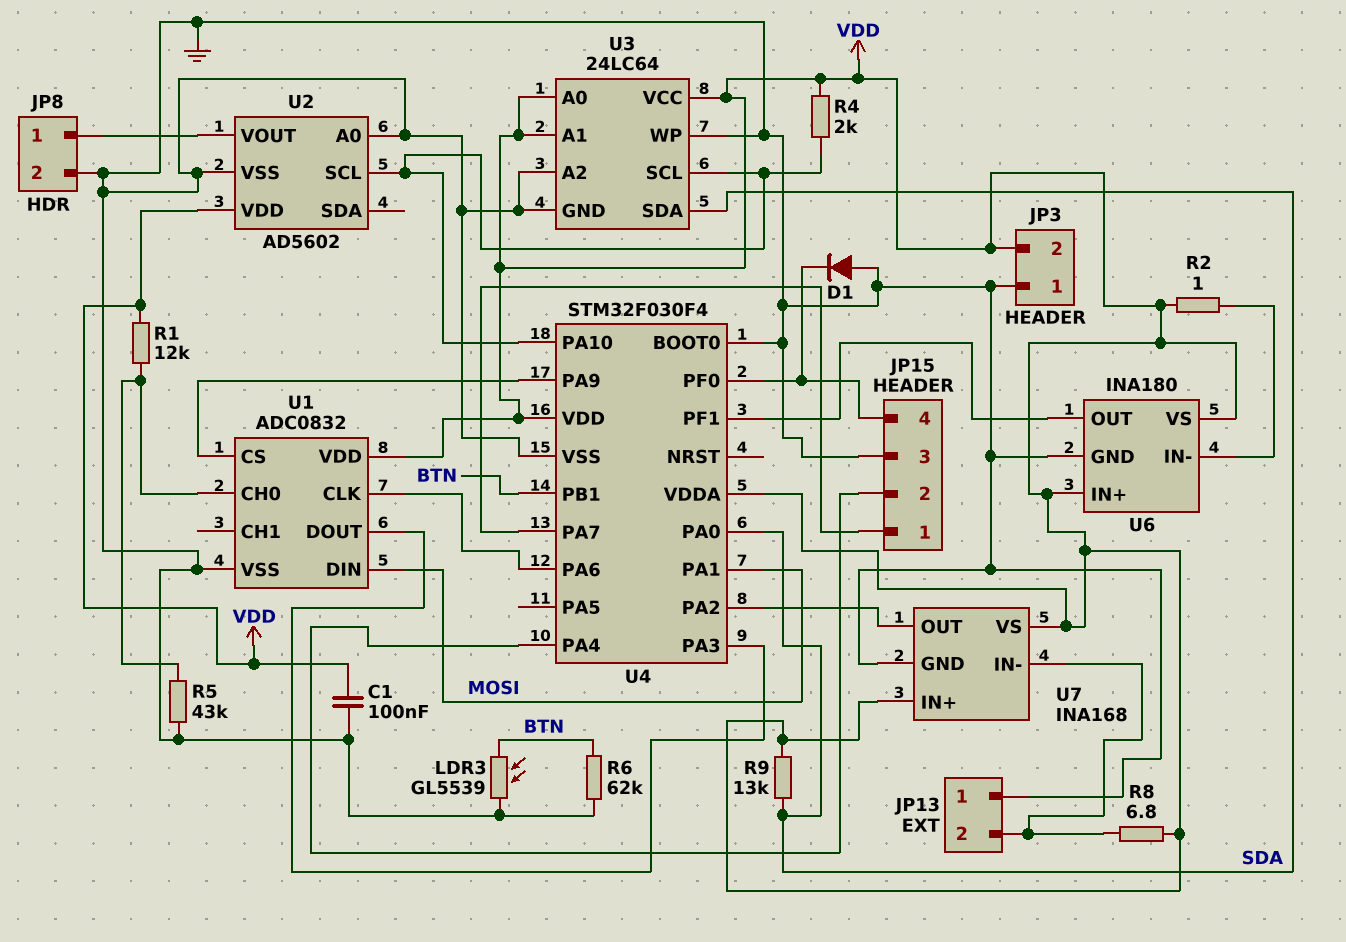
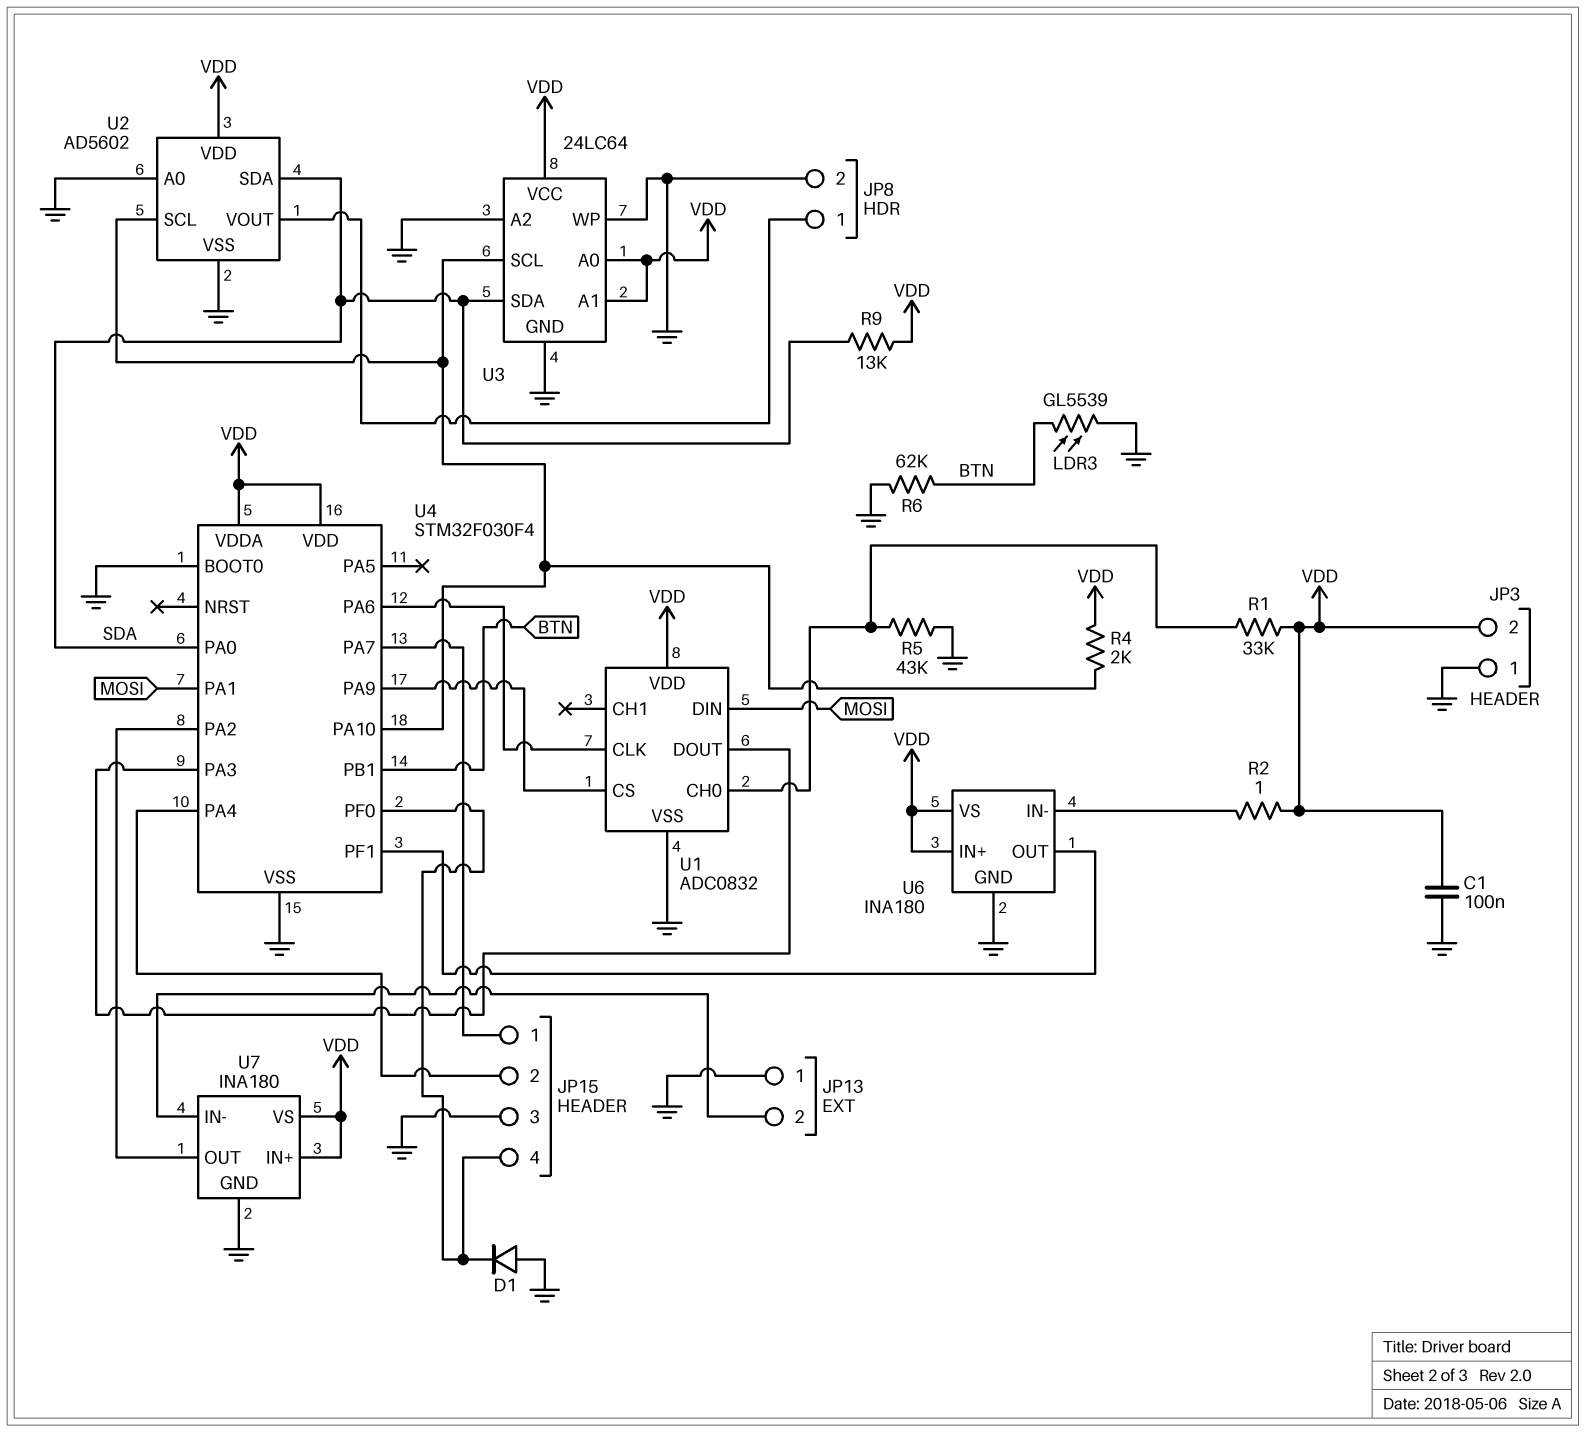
R1: 12k (U1/CH0, VDD) -> 33k (U1/CH0, VDD)
R8: 6.8 (JP13/2, VDD) -> none
U2 pin SDA: none -> SDA
U7: INA168 -> INA180

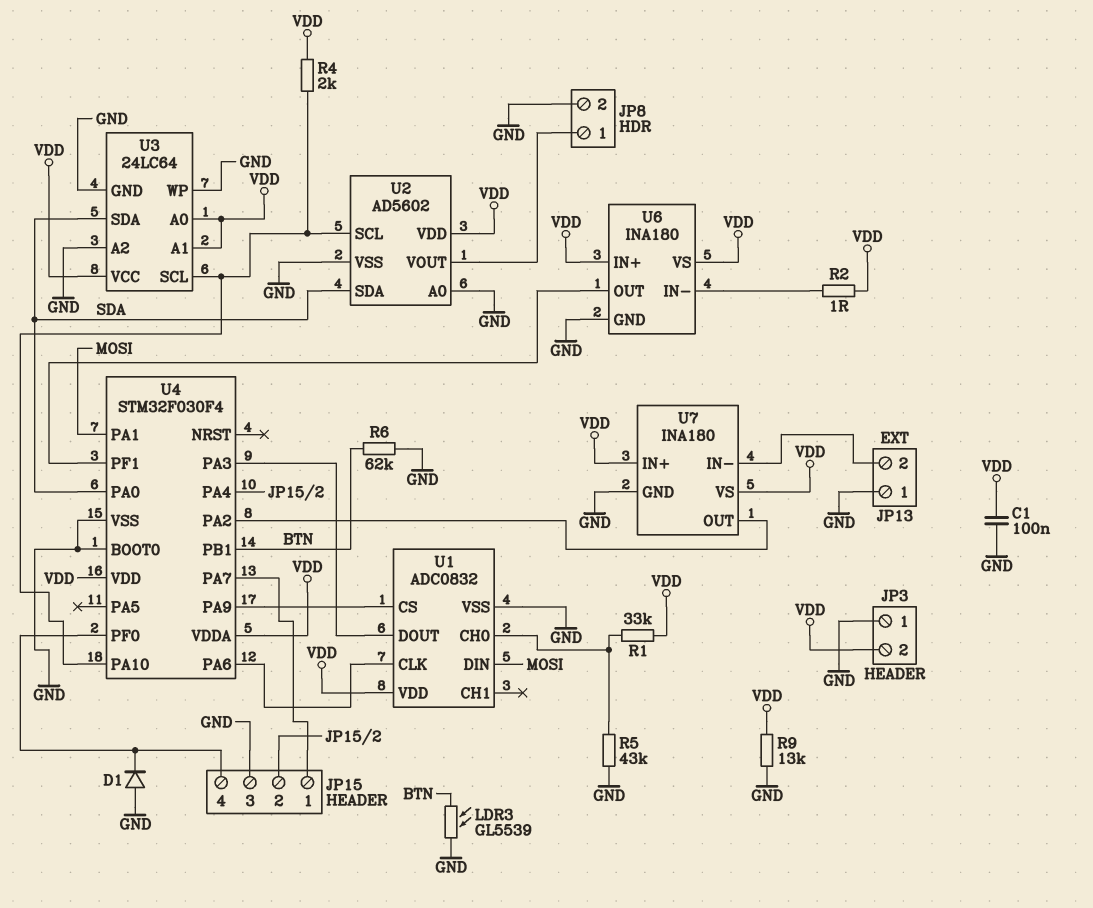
R9: 13k (SDA, VDD) -> 13k (GND, VDD)

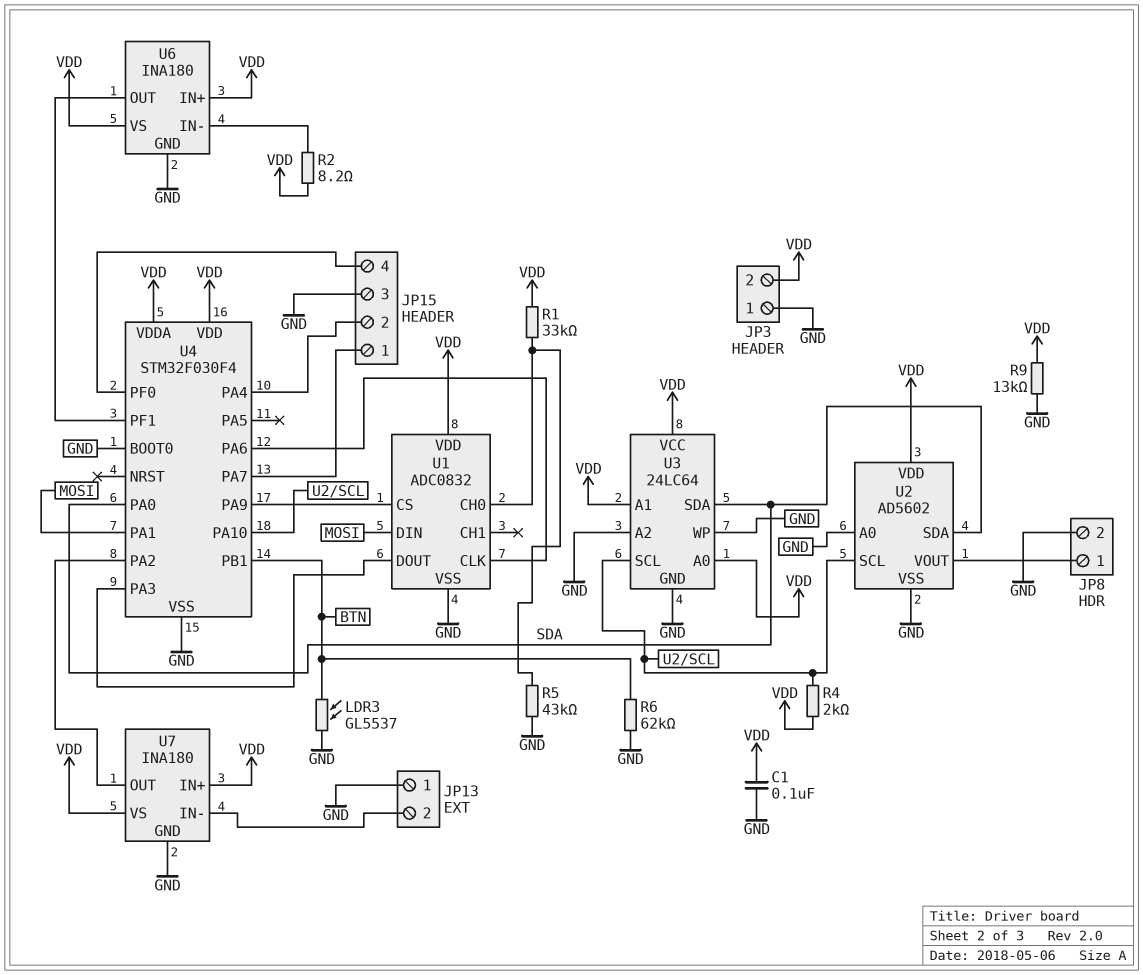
D1: diode (A GND, K JP15/4) -> none
LDR3: GL5539 (BTN, GND) -> GL5537 (BTN, GND)
R2: 1 (U6/IN-, VDD) -> 8.2 (U6/IN-, VDD)

